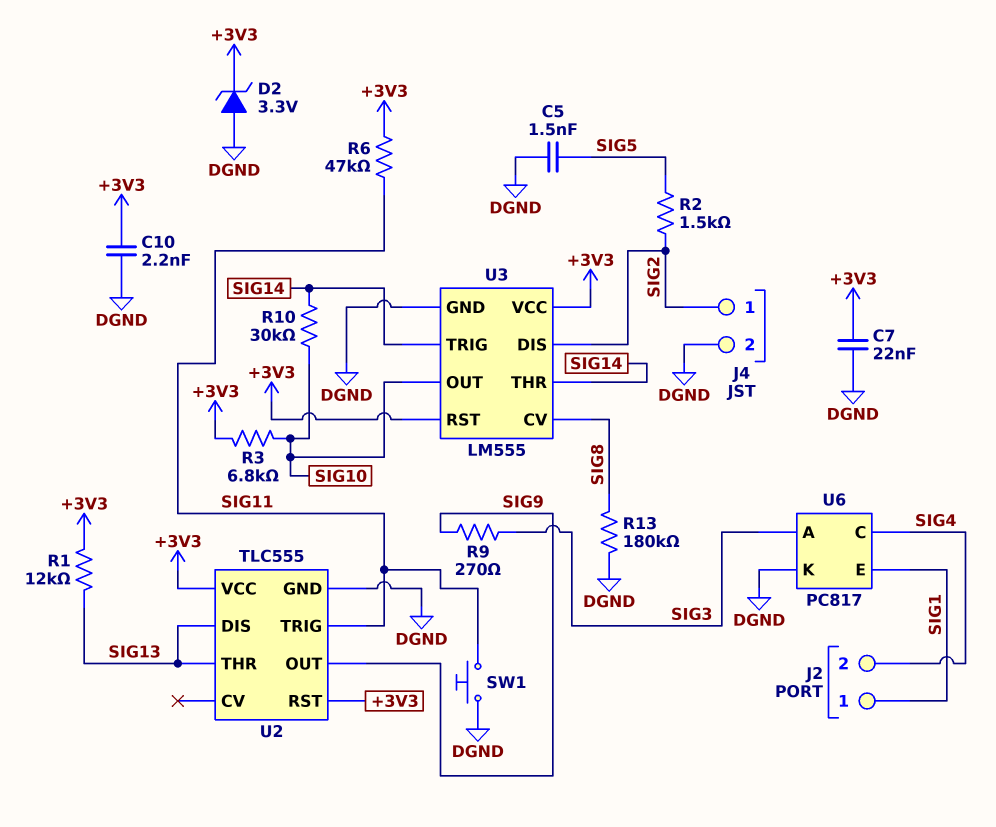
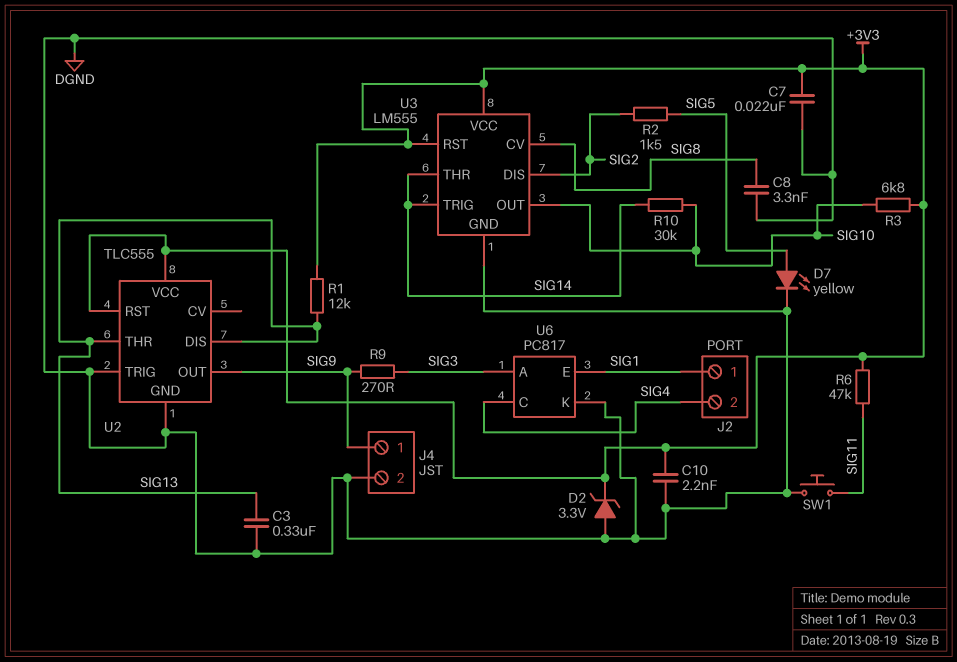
C3: none -> 330nF (DGND, SIG13)
C5: 1.5nF (DGND, SIG5) -> none
C8: none -> 3.3nF (DGND, SIG8)
D7: none -> LED yellow (A SIG5, K DGND)
J4 pin 1: SIG2 -> SIG9
R13: 180k (DGND, SIG8) -> none
U2 pin TRIG: SIG11 -> DGND

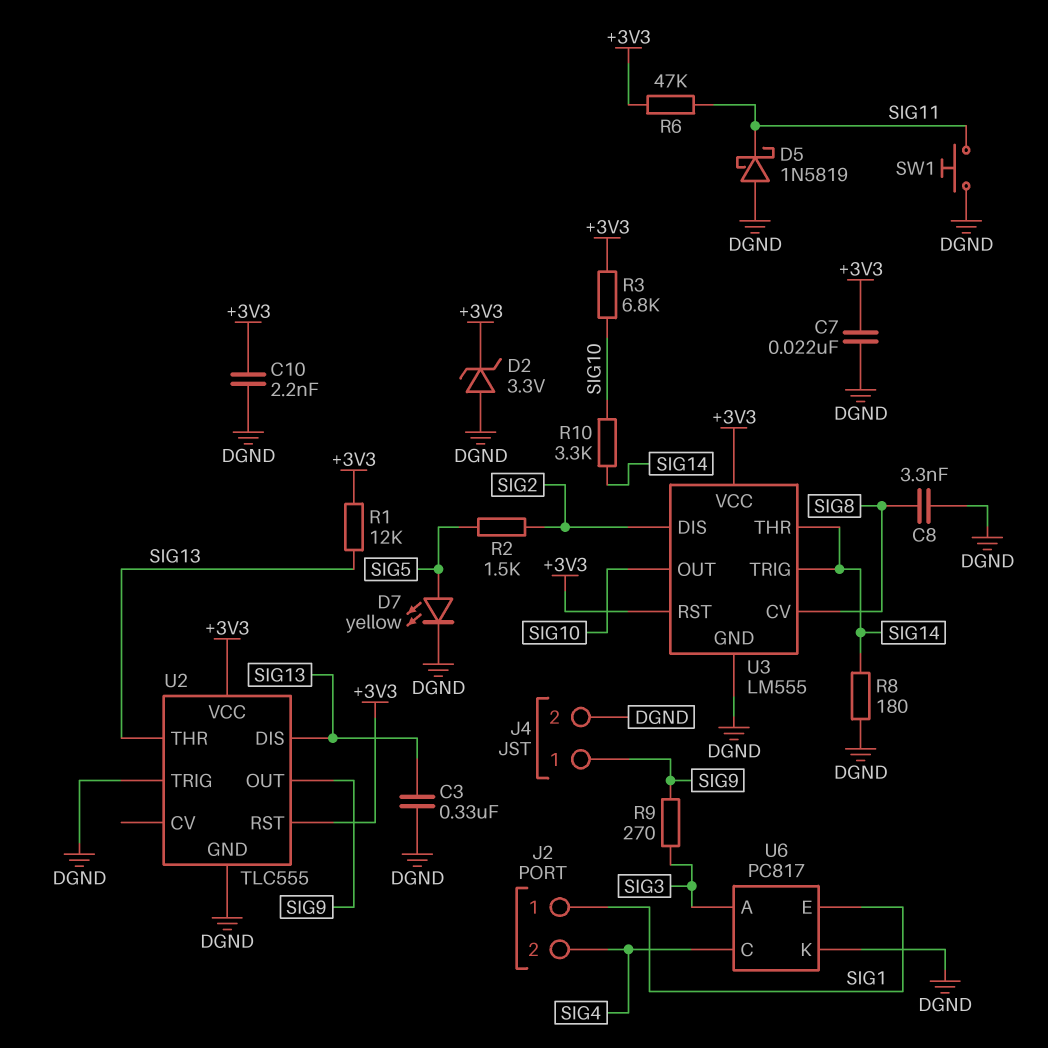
D5: none -> schottky 1N5819 (A DGND, K SIG11)
R8: none -> 180 (DGND, SIG14)
R10: 30k (SIG10, SIG14) -> 3.3k (SIG10, SIG14)

